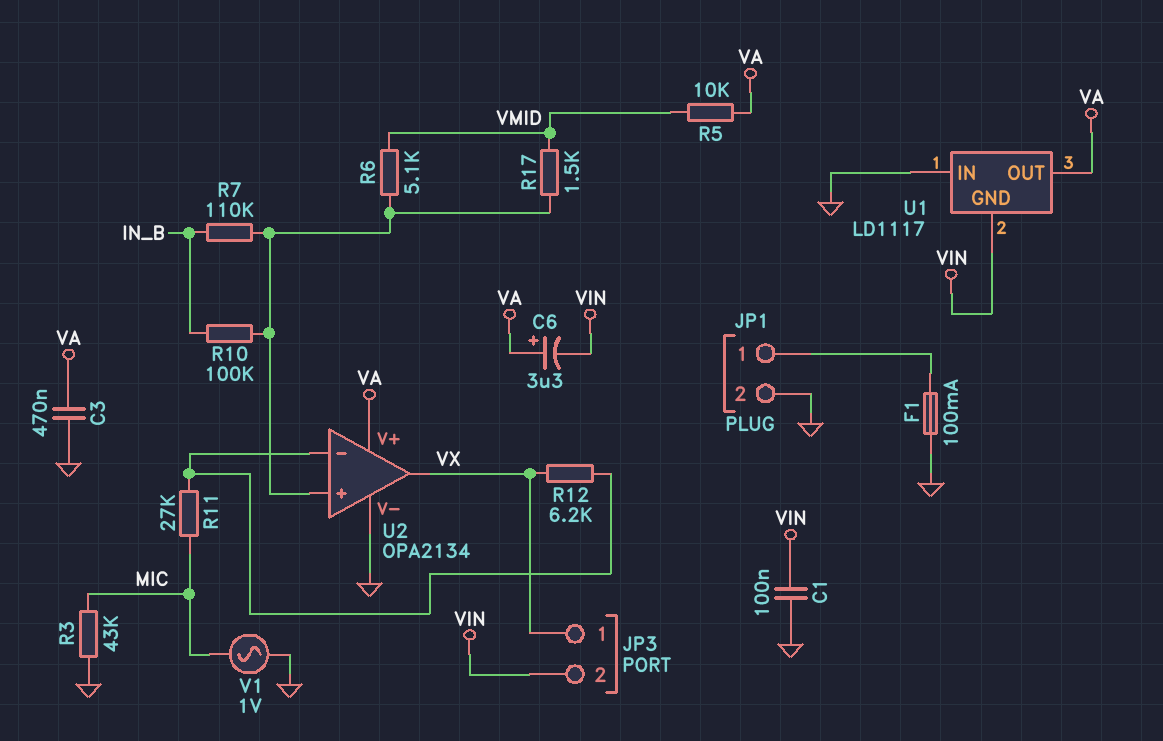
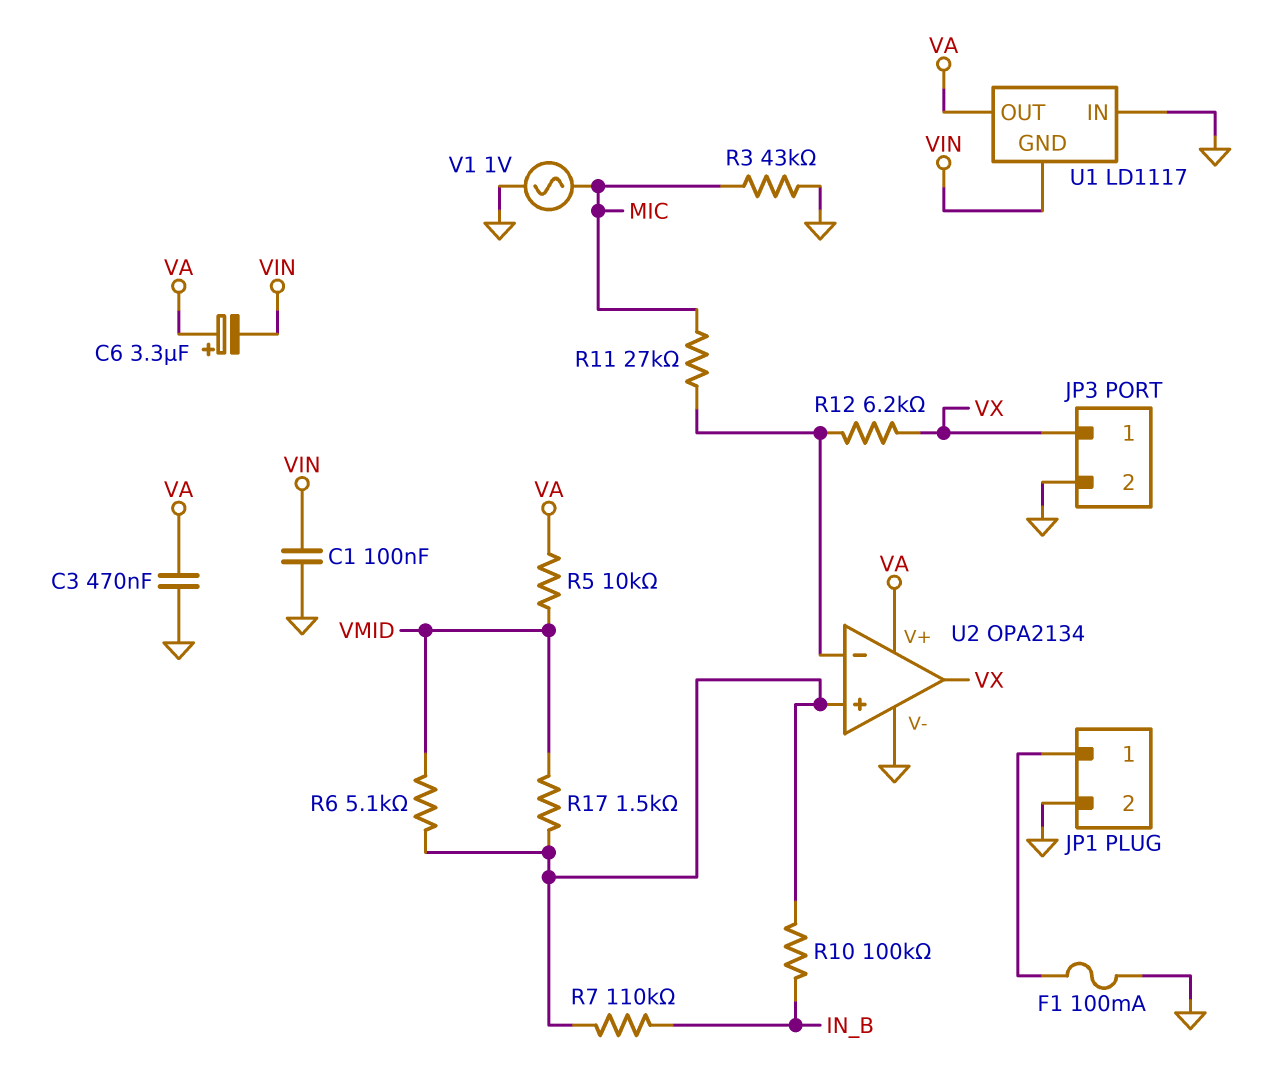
JP3 pin 2: VIN -> GND

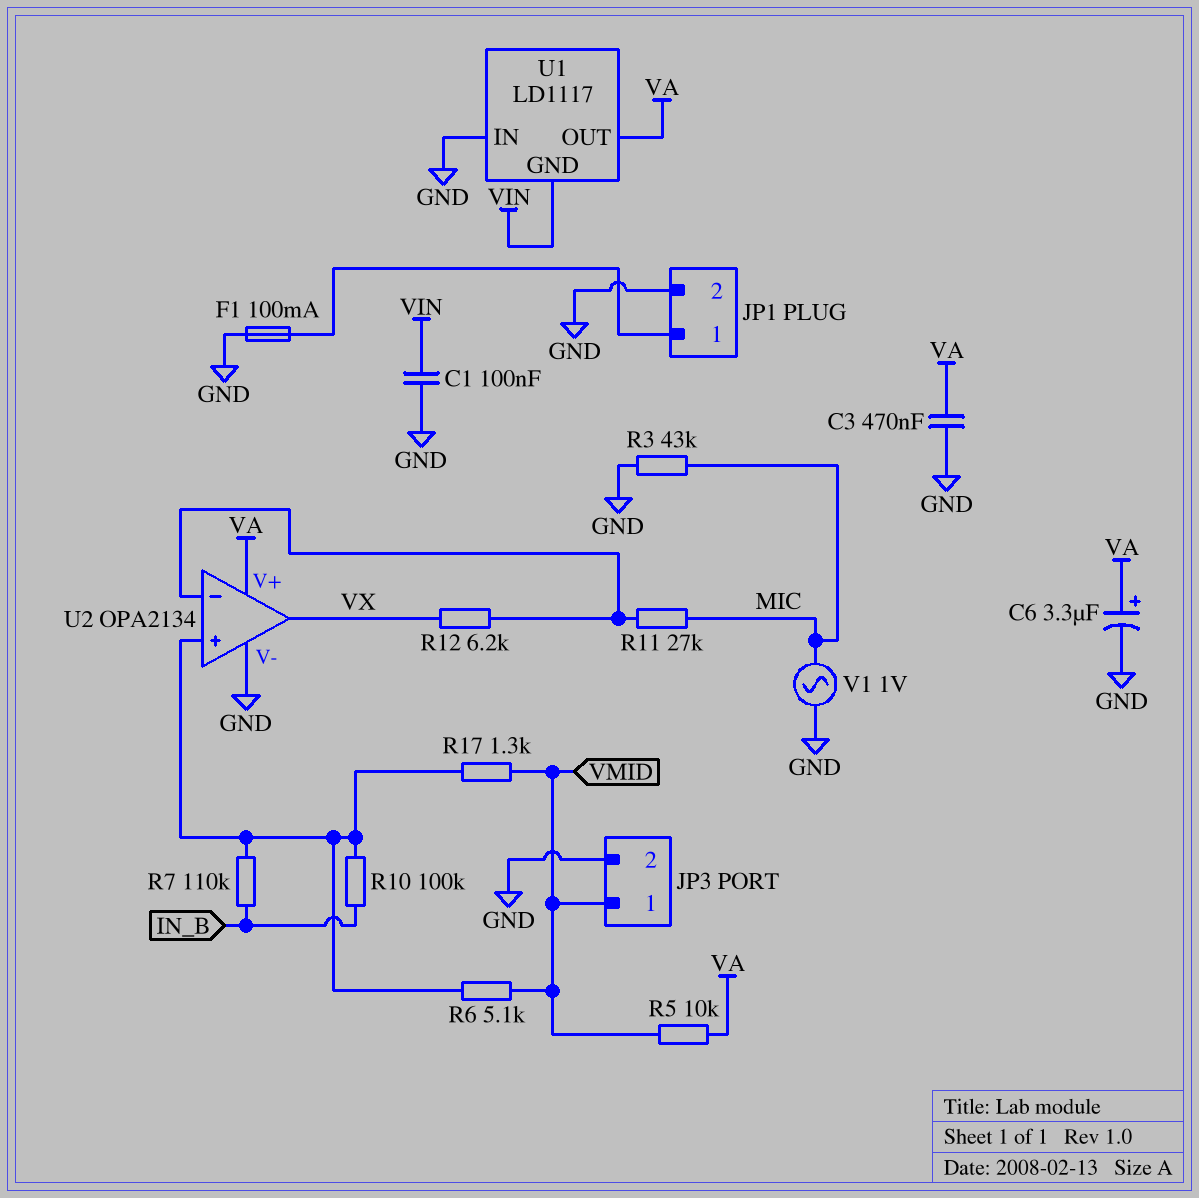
C6: 3.3uF (plus VA, minus VIN) -> 3.3uF (plus VA, minus GND)
JP3 pin 1: VX -> VMID
R17: 1.5k (U2/in+, VMID) -> 1.3k (U2/in+, VMID)

